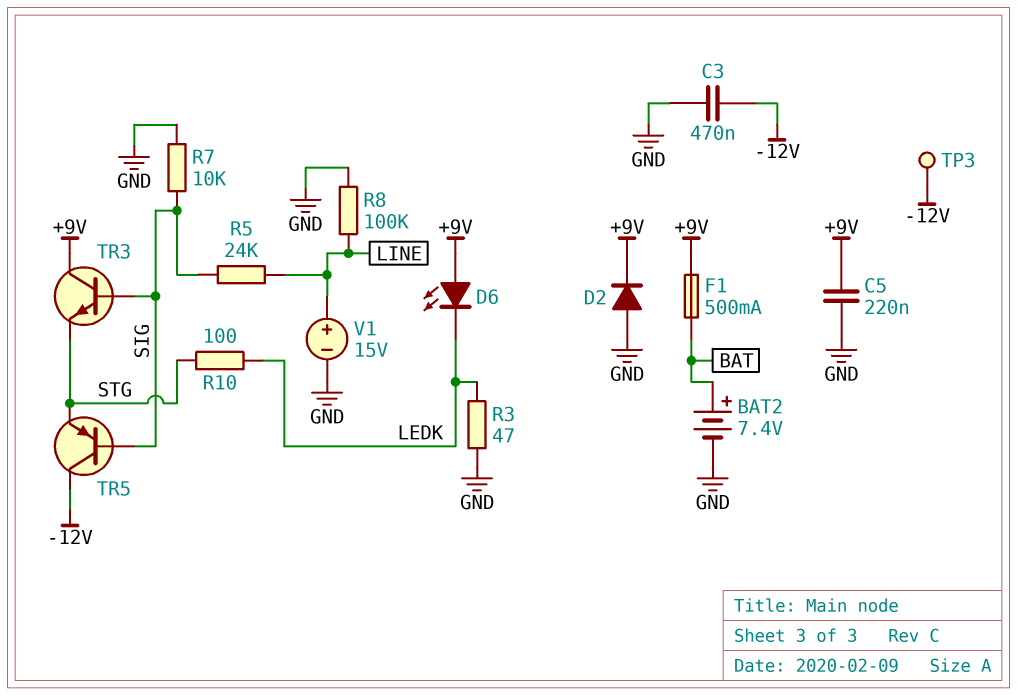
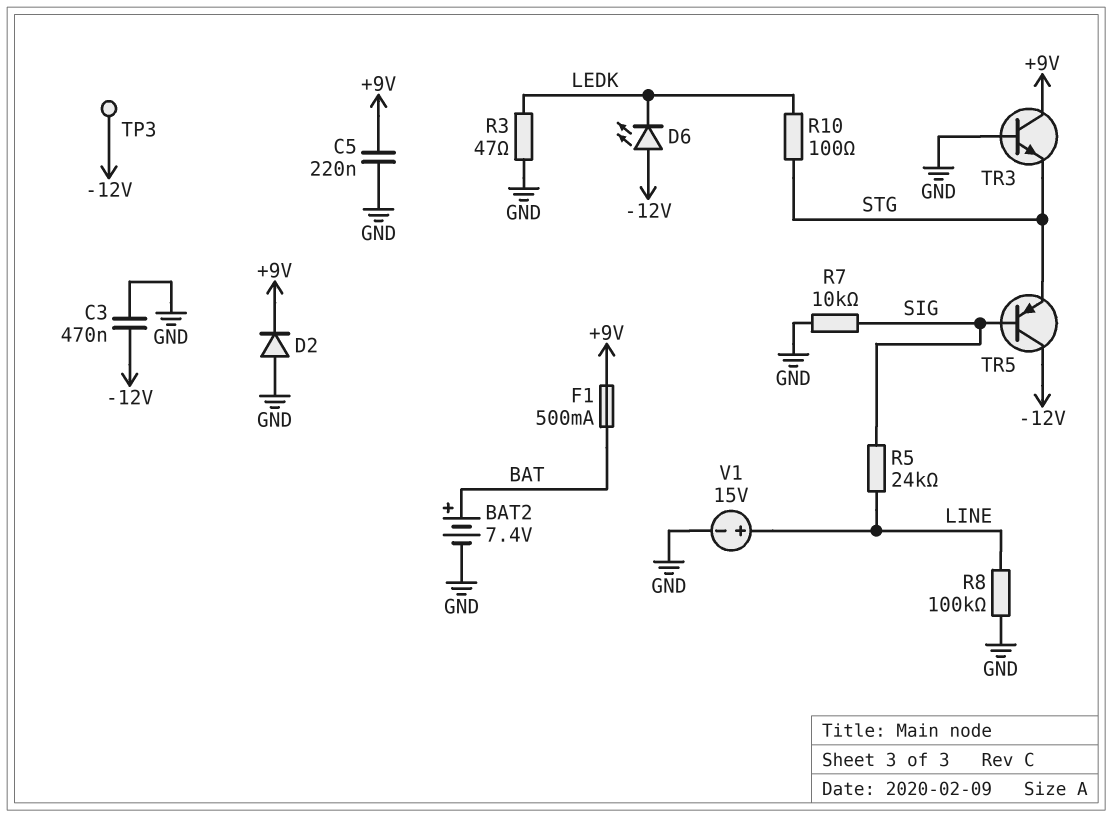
D6: LED (A +9V, K LEDK) -> LED (A -12V, K LEDK)
TR3: NPN (B SIG, C +9V, E STG) -> NPN (B GND, C +9V, E STG)

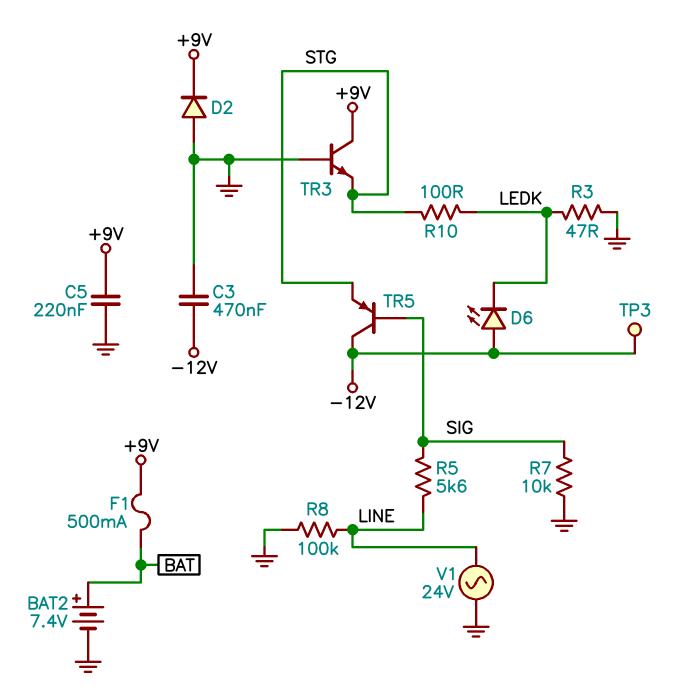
R5: 24k (LINE, SIG) -> 5.6k (LINE, SIG)
V1: 15V (plus LINE, minus GND) -> AC 24V (GND, LINE)

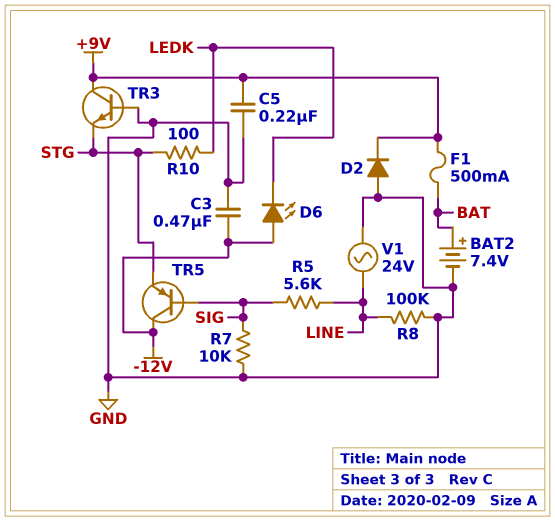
R3: 47 (GND, LEDK) -> none
TP3: test point (-12V) -> none

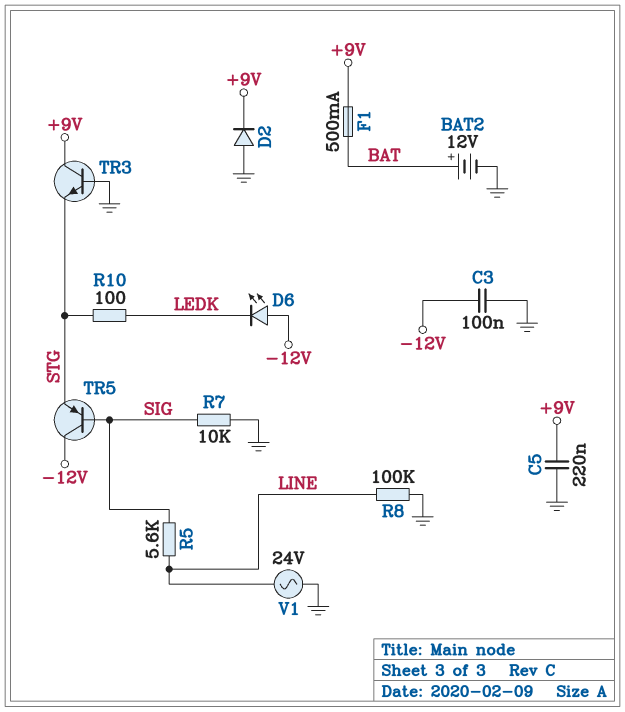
BAT2: 7.4V (plus BAT, minus GND) -> 12V (plus BAT, minus GND)
C3: 470nF (-12V, GND) -> 100nF (-12V, GND)

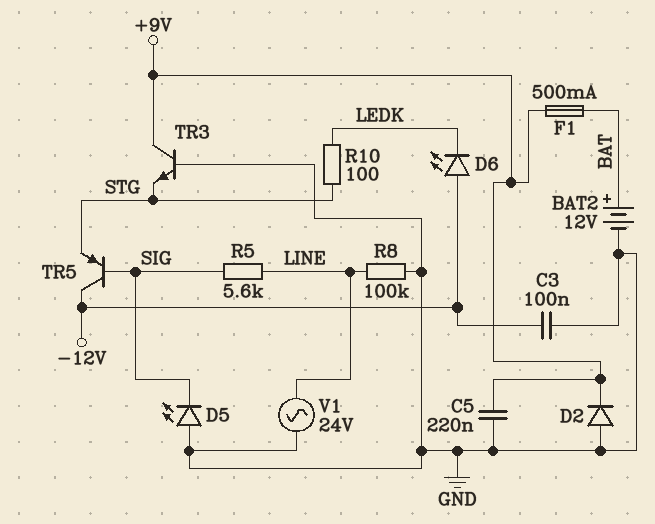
D5: none -> LED (A GND, K SIG)
R7: 10k (GND, SIG) -> none

